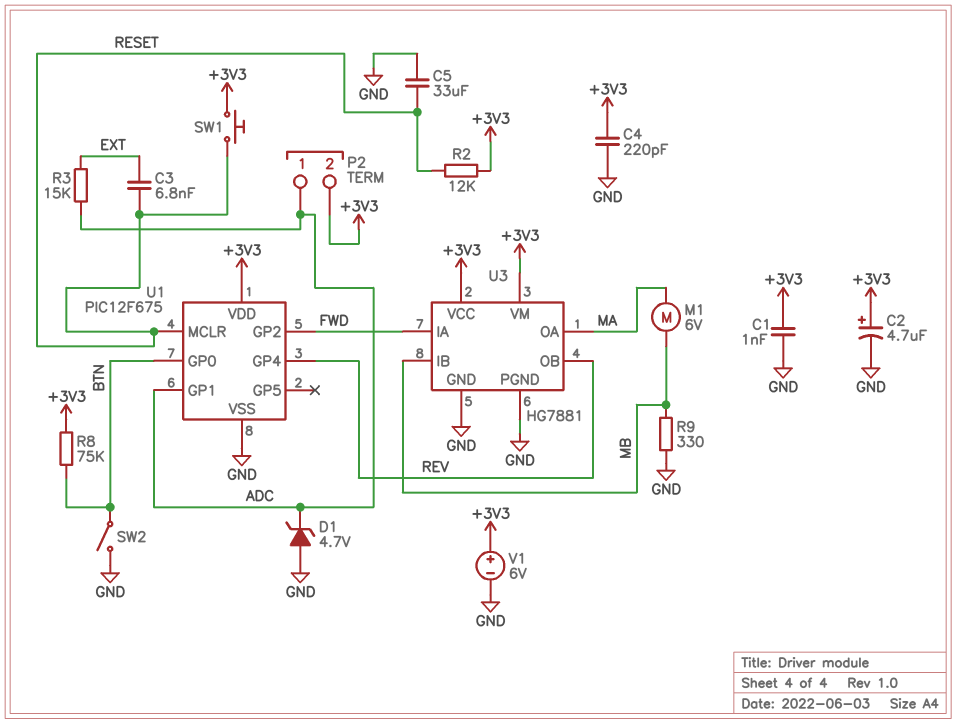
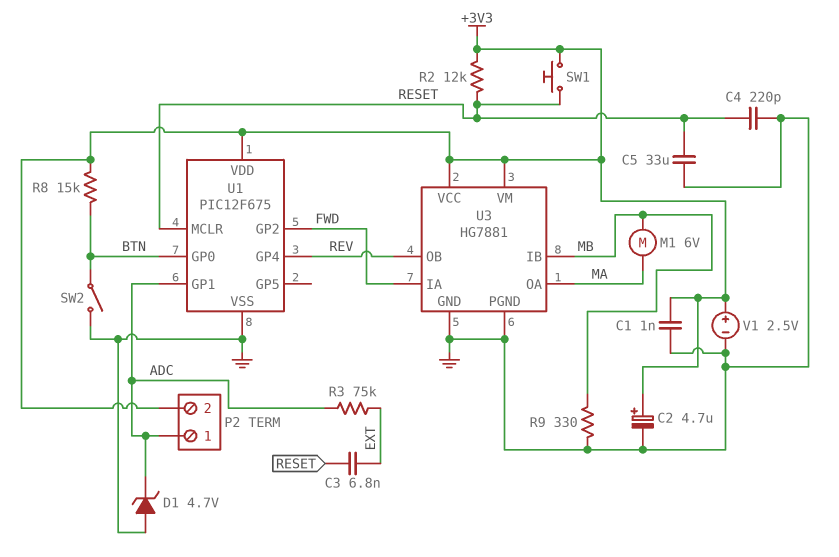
C4: 220pF (+3V3, GND) -> 220pF (GND, RESET)
R3: 15k (ADC, EXT) -> 75k (ADC, EXT)
R8: 75k (+3V3, BTN) -> 15k (+3V3, BTN)
V1: 6V (plus +3V3, minus GND) -> 2.5V (plus +3V3, minus GND)

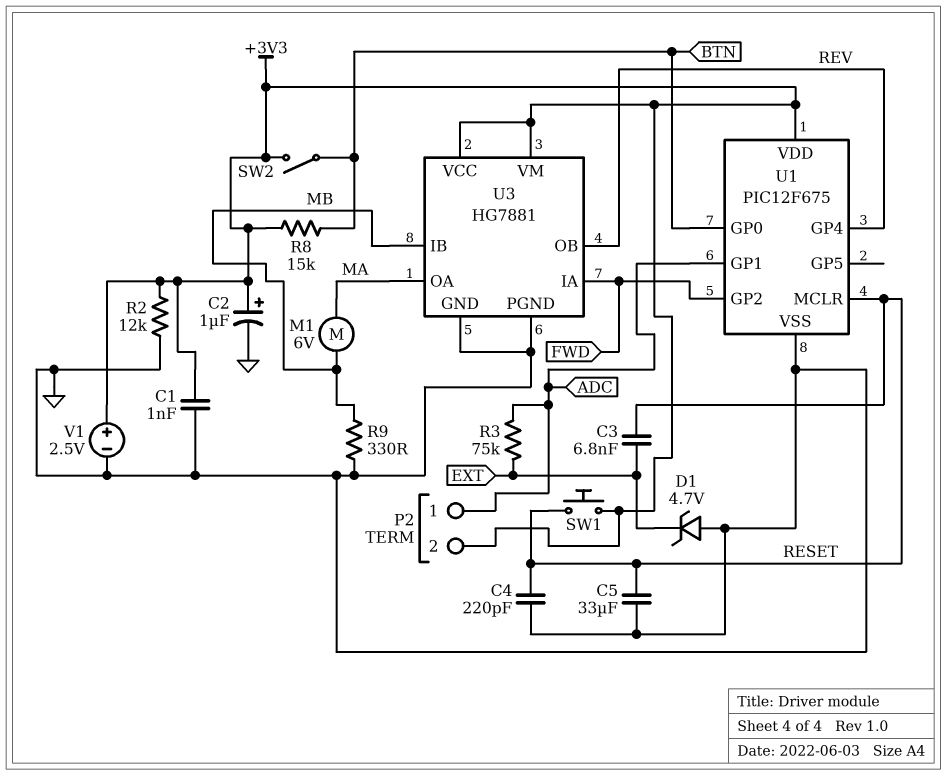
C2: 4.7uF (plus +3V3, minus GND) -> 1uF (plus +3V3, minus GND)
D1: zener 4.7V (A GND, K ADC) -> zener 4.7V (A GND, K EXT)
R2: 12k (+3V3, RESET) -> 12k (+3V3, GND)
SW2: switch (BTN, GND) -> switch (+3V3, BTN)

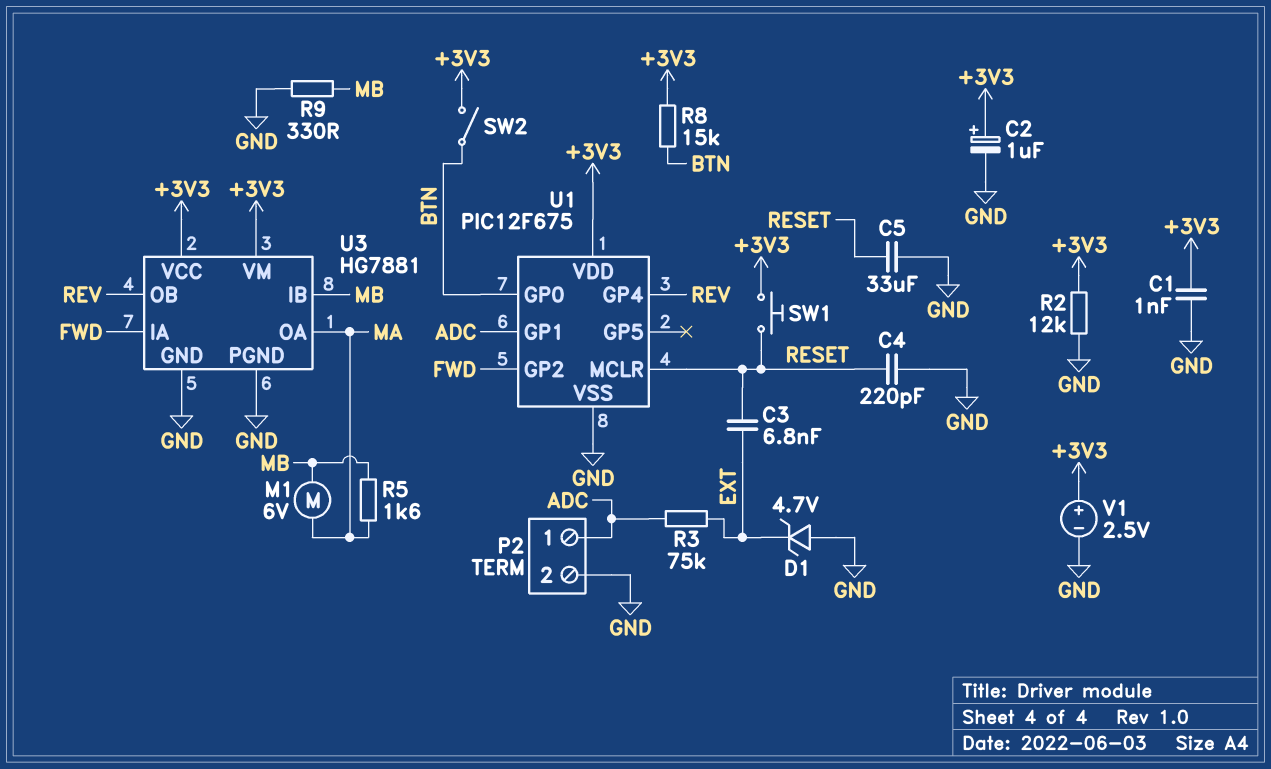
P2 pin 2: +3V3 -> GND
R5: none -> 1.6k (MA, MB)

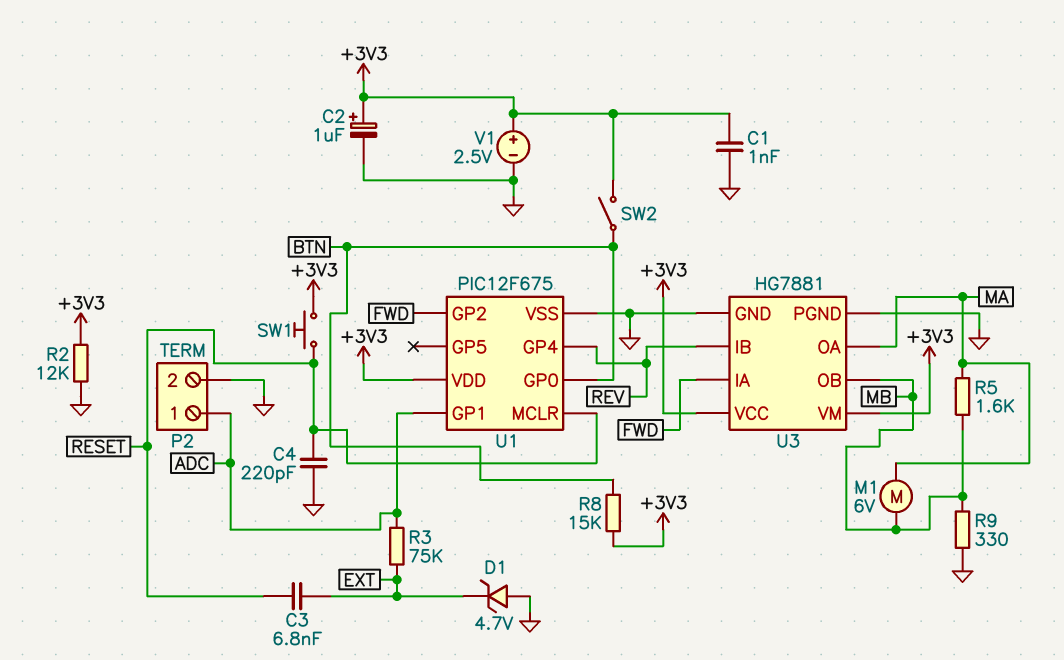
C5: 33uF (GND, RESET) -> none
U3 pin IB: MB -> REV
U3 pin OB: REV -> MB

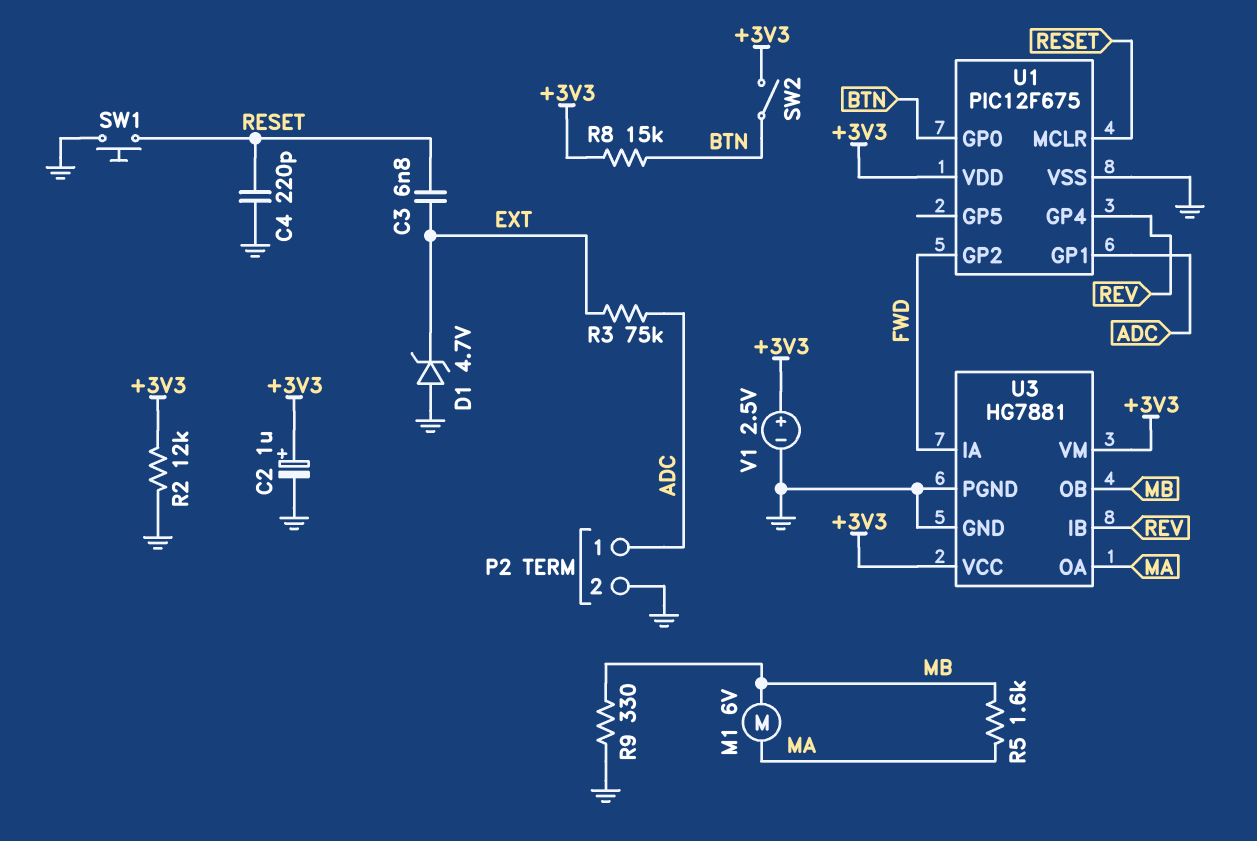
C1: 1nF (+3V3, GND) -> none
SW1: button (+3V3, RESET) -> button (GND, RESET)

